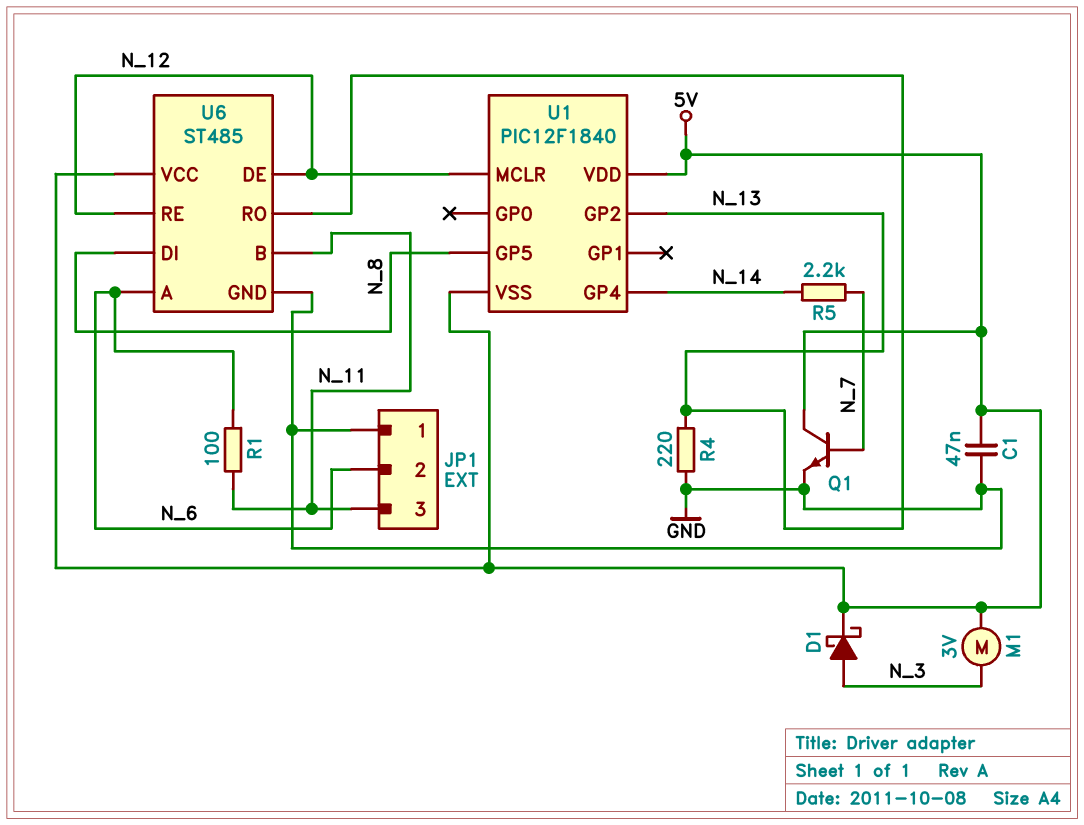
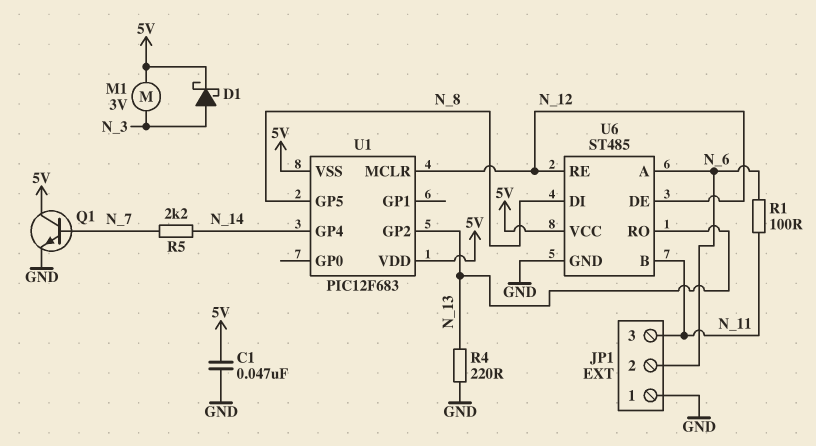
U1: PIC12F1840 -> PIC12F683

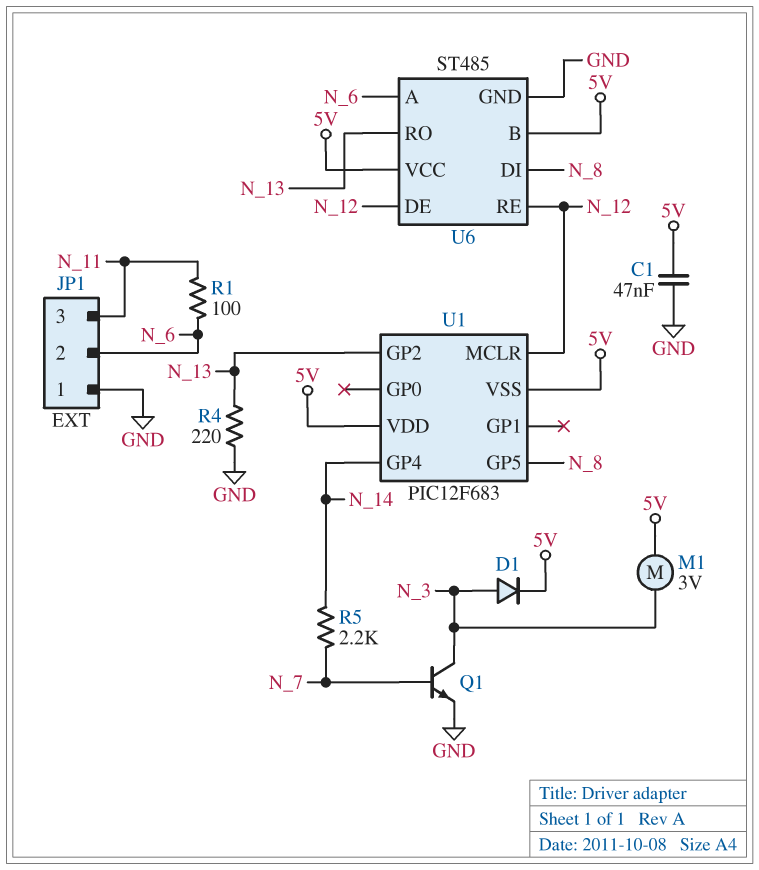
D1: schottky (A N_3, K 5V) -> diode (A N_3, K 5V)
Q1: NPN (B N_7, C 5V, E GND) -> NPN (B N_7, C N_3, E GND)
U6 pin B: N_11 -> 5V

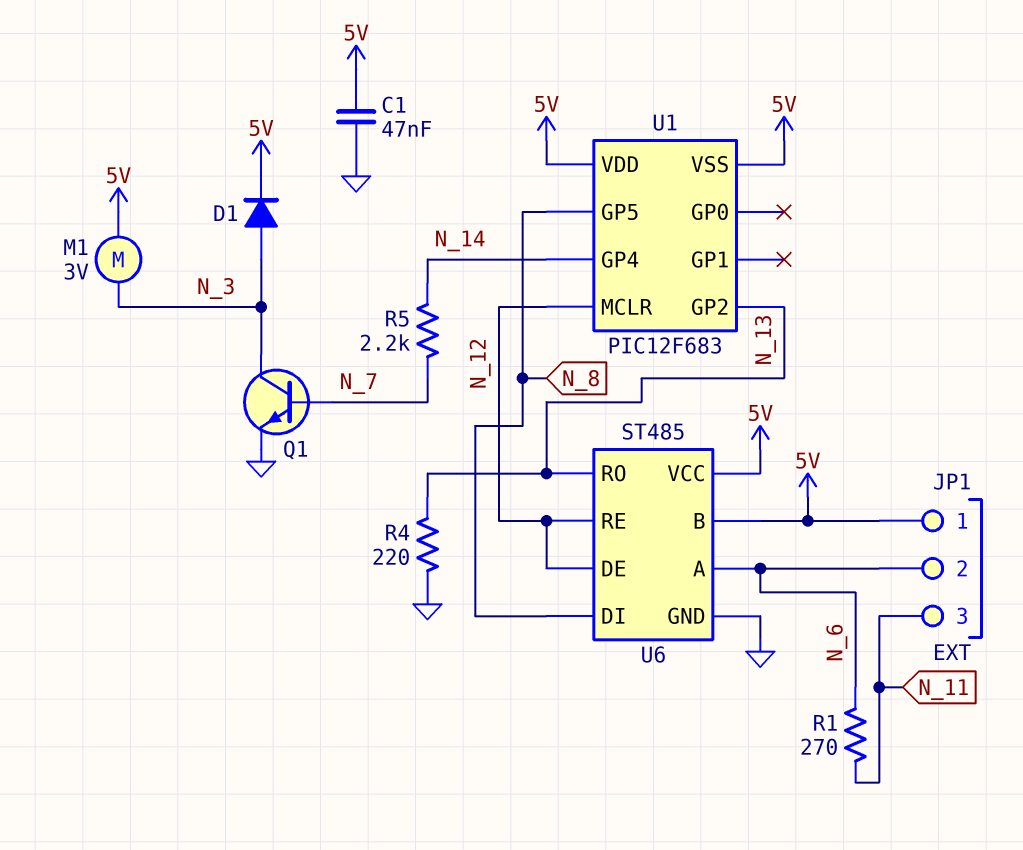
JP1 pin 1: GND -> 5V
R1: 100 (N_6, N_11) -> 270 (N_6, N_11)

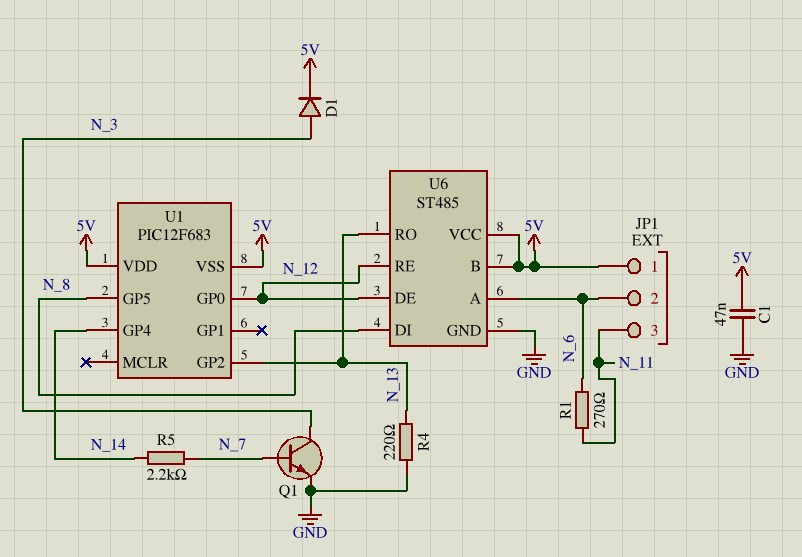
M1: motor 3V (5V, N_3) -> none
U1 pin GP0: none -> N_12
U1 pin MCLR: N_12 -> none

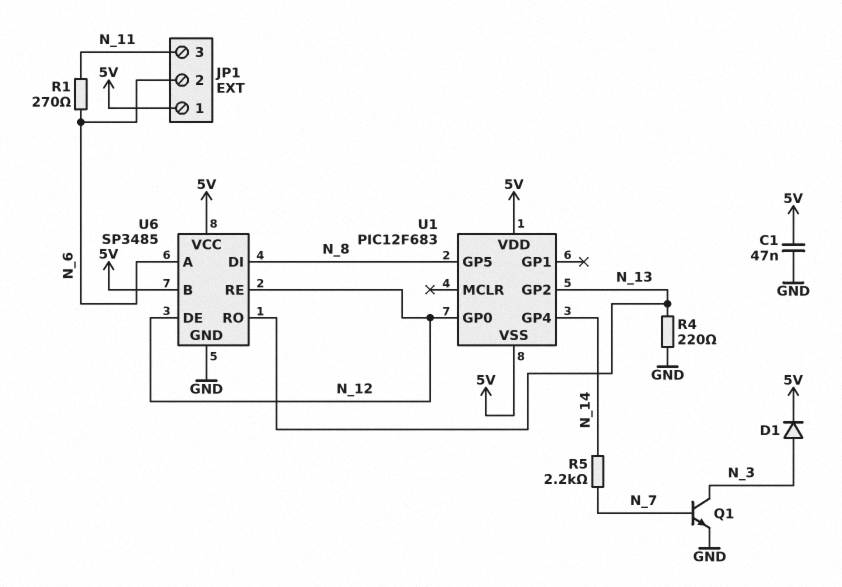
U6: ST485 -> SP3485

